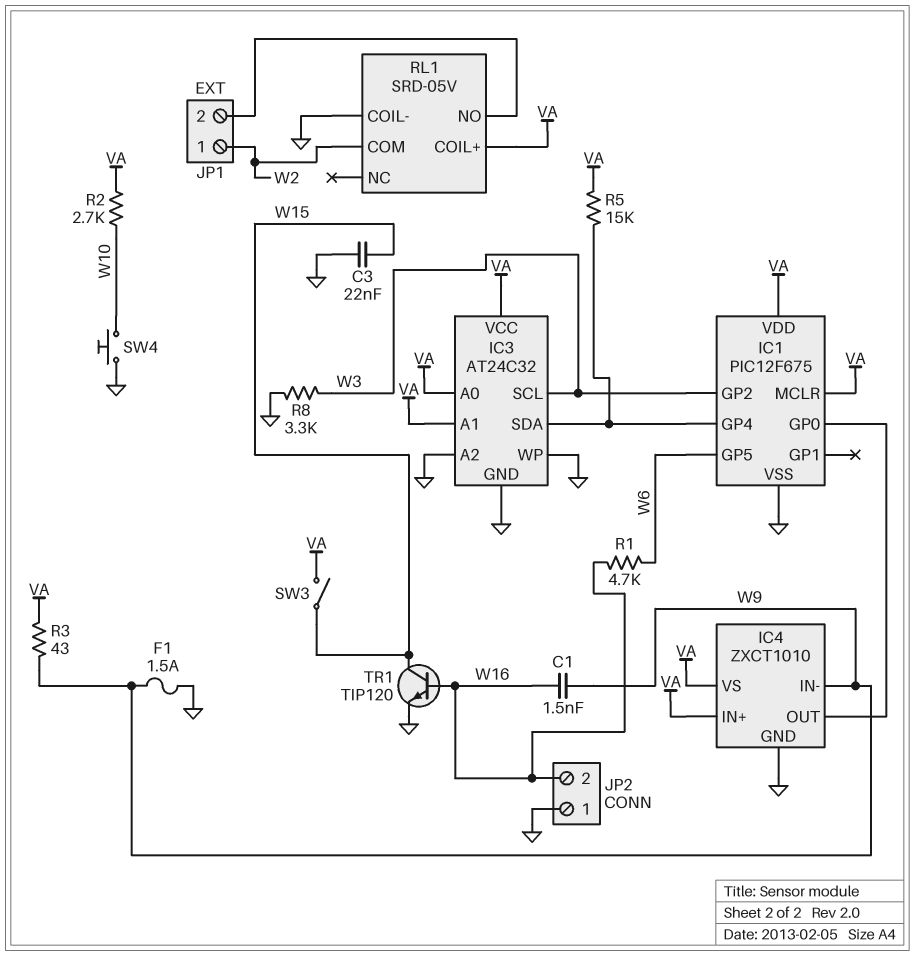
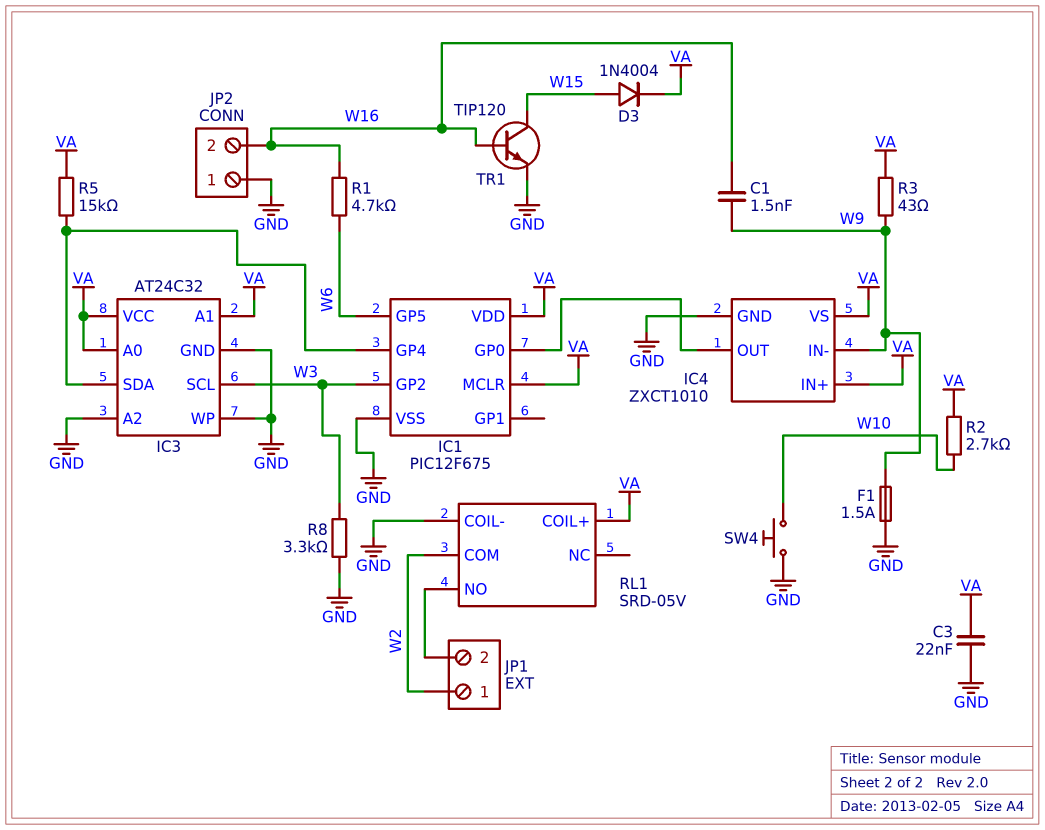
C3: 22nF (GND, W15) -> 22nF (GND, VA)
D3: none -> diode 1N4004 (A W15, K VA)
SW3: switch (VA, W15) -> none

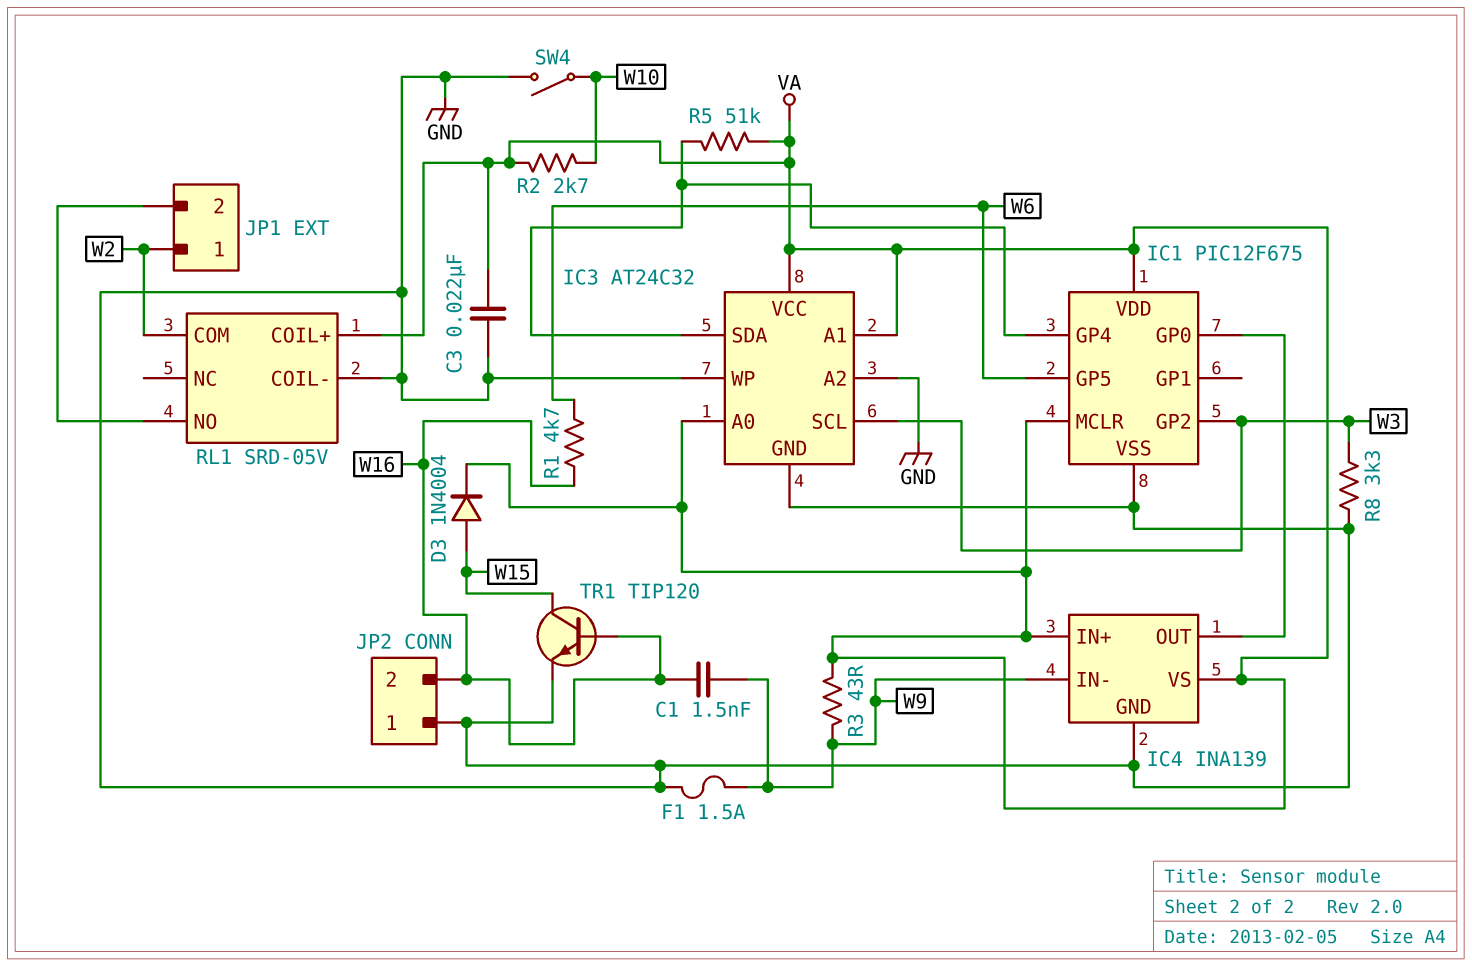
IC4: ZXCT1010 -> INA139
R5: 15k (IC1/GP4, VA) -> 51k (IC1/GP4, VA)
SW4: button (GND, W10) -> switch (GND, W10)

